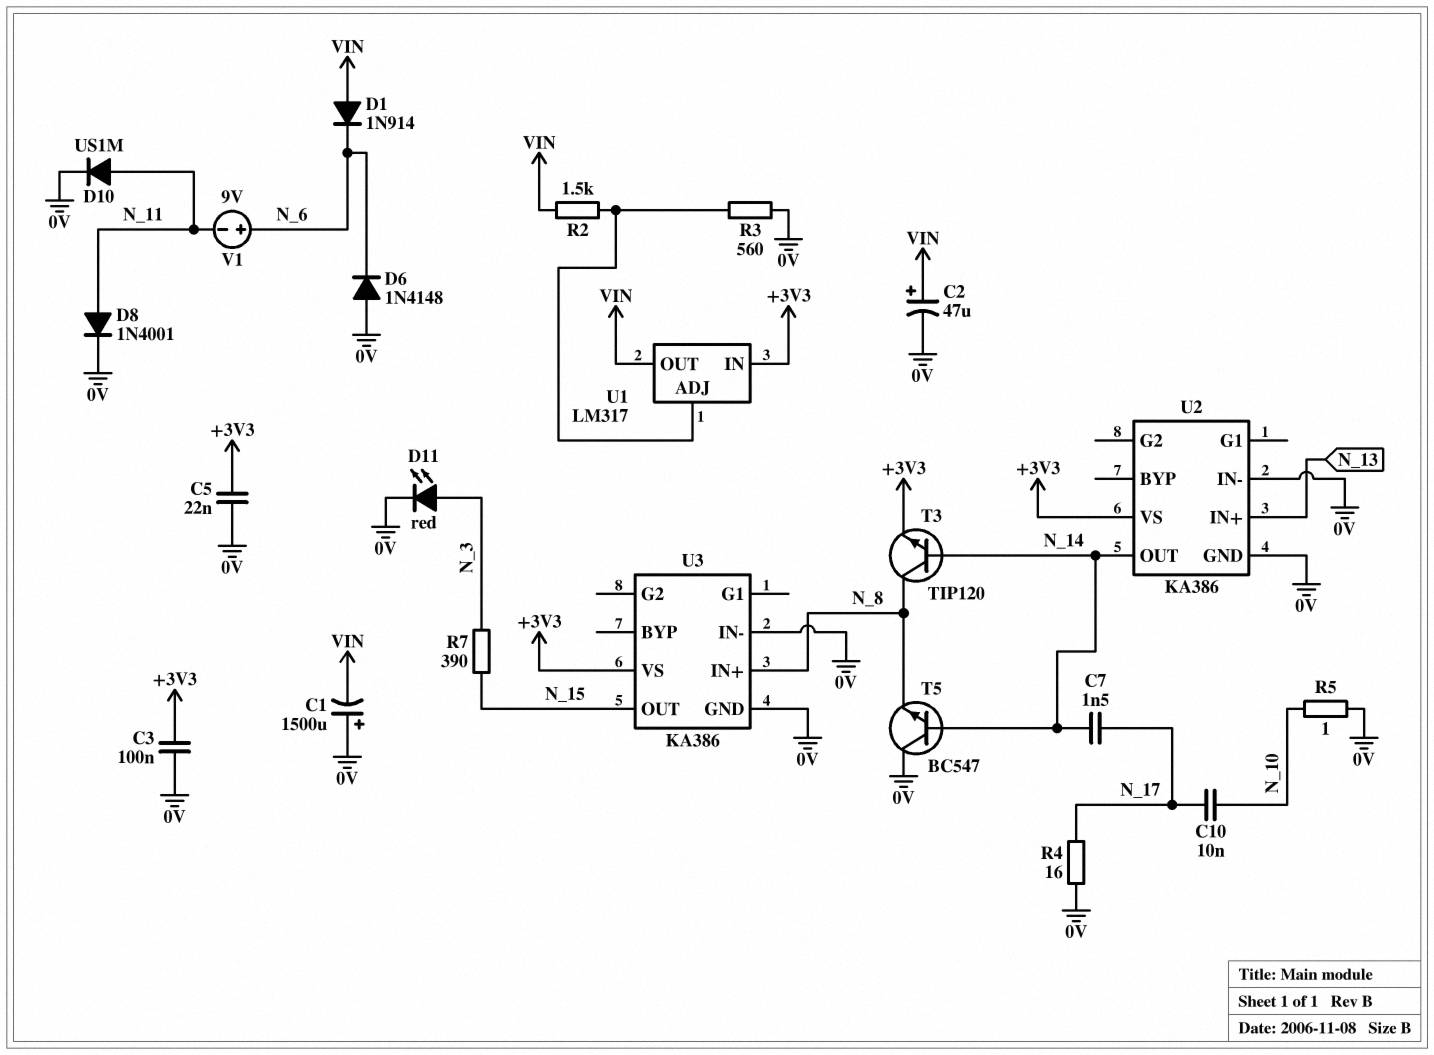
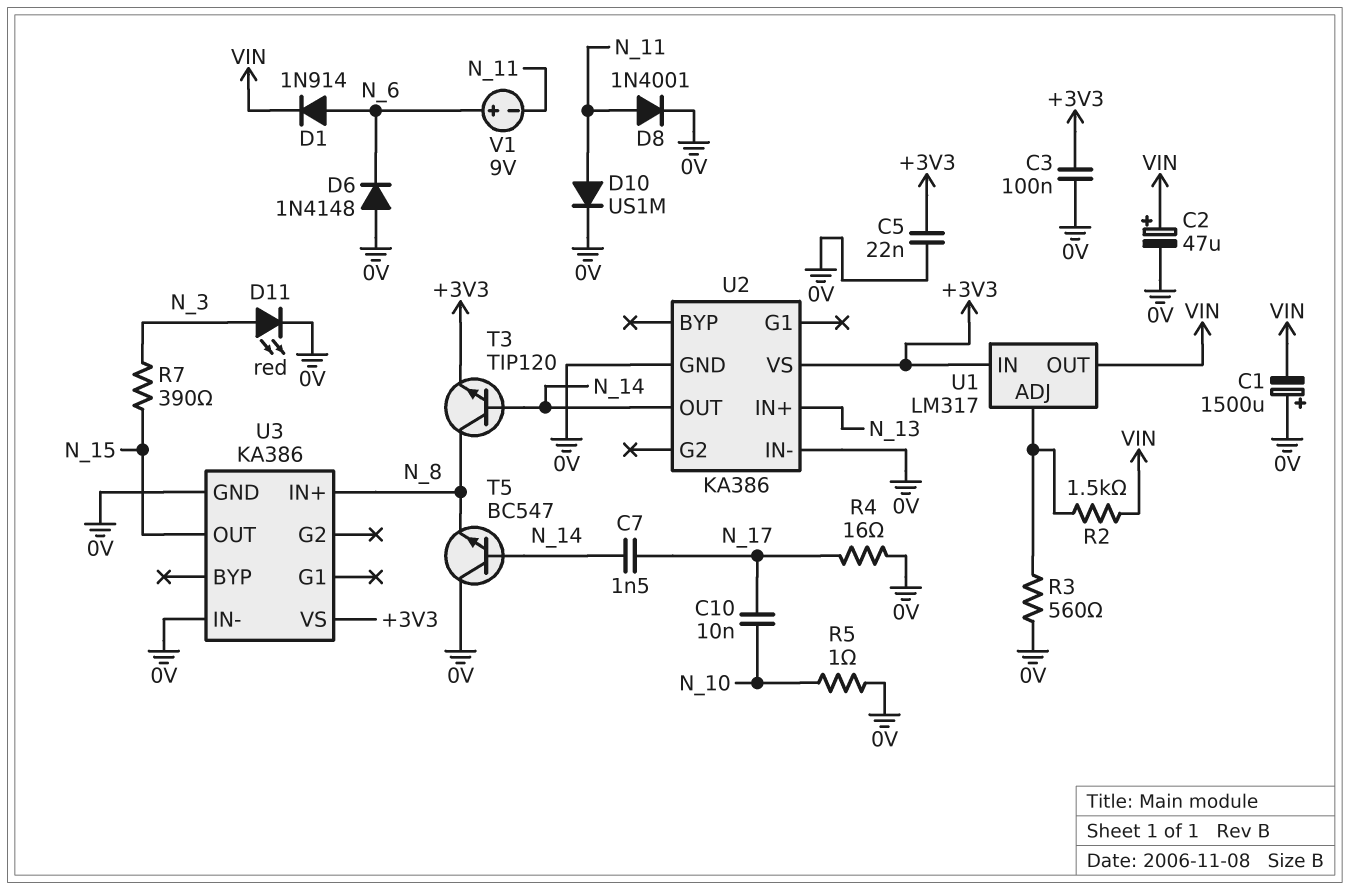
D1: diode 1N914 (A VIN, K N_6) -> diode 1N914 (A N_6, K VIN)

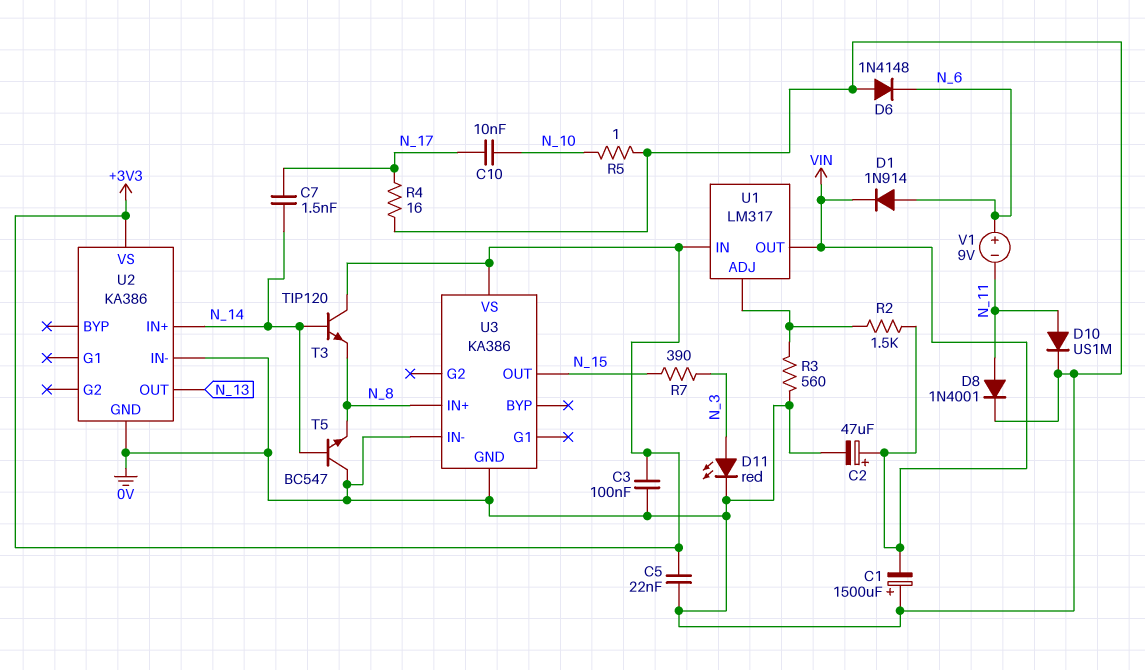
T3: NPN TIP120 (B N_14, C N_8, E +3V3) -> NPN TIP120 (B N_14, C +3V3, E N_8)
U2 pin IN+: N_13 -> N_14
U2 pin OUT: N_14 -> N_13

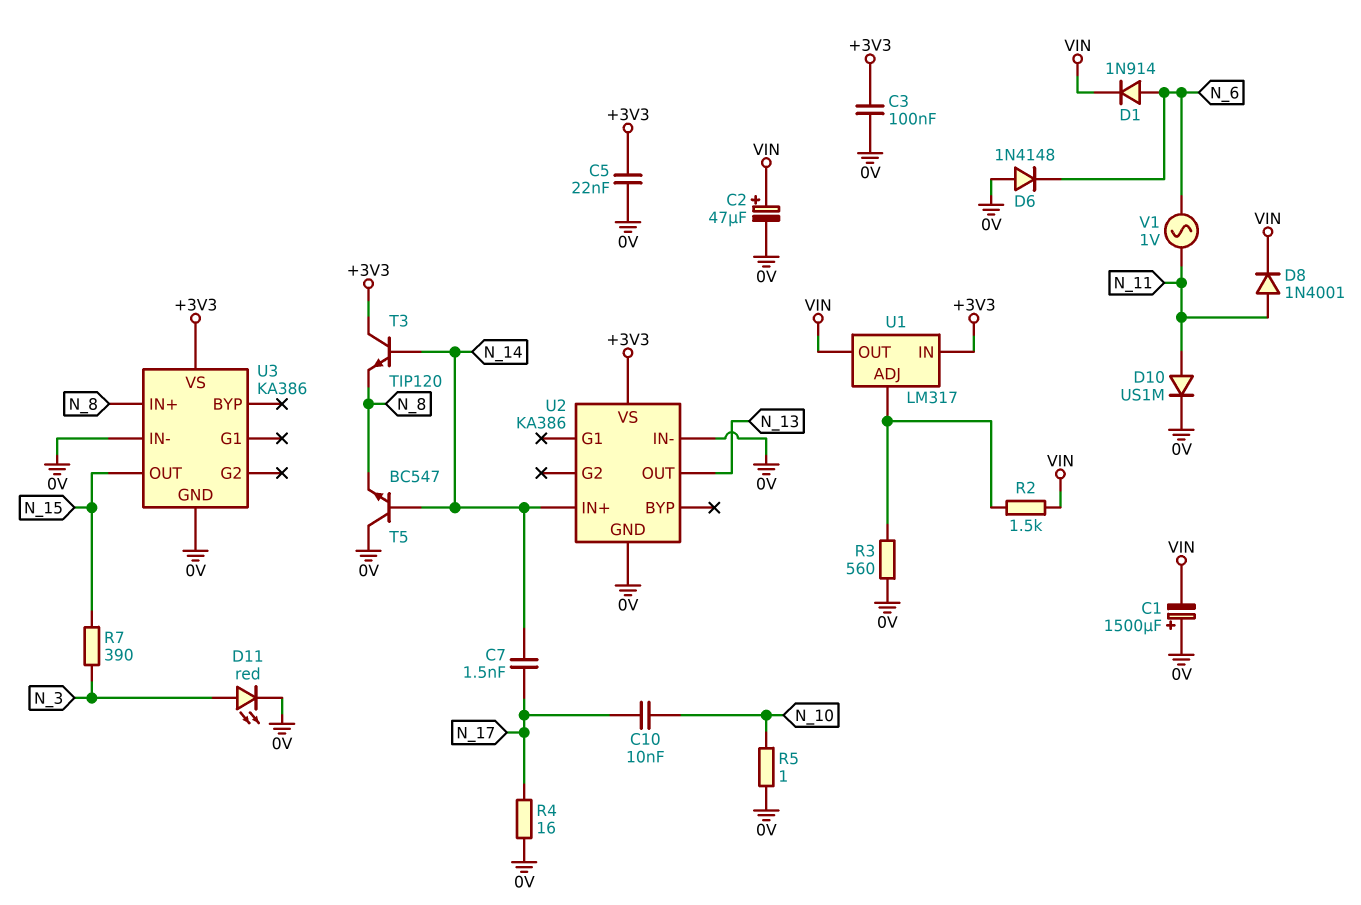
D8: diode 1N4001 (A N_11, K 0V) -> diode 1N4001 (A N_11, K VIN)
V1: 9V (plus N_6, minus N_11) -> AC 1V (N_6, N_11)

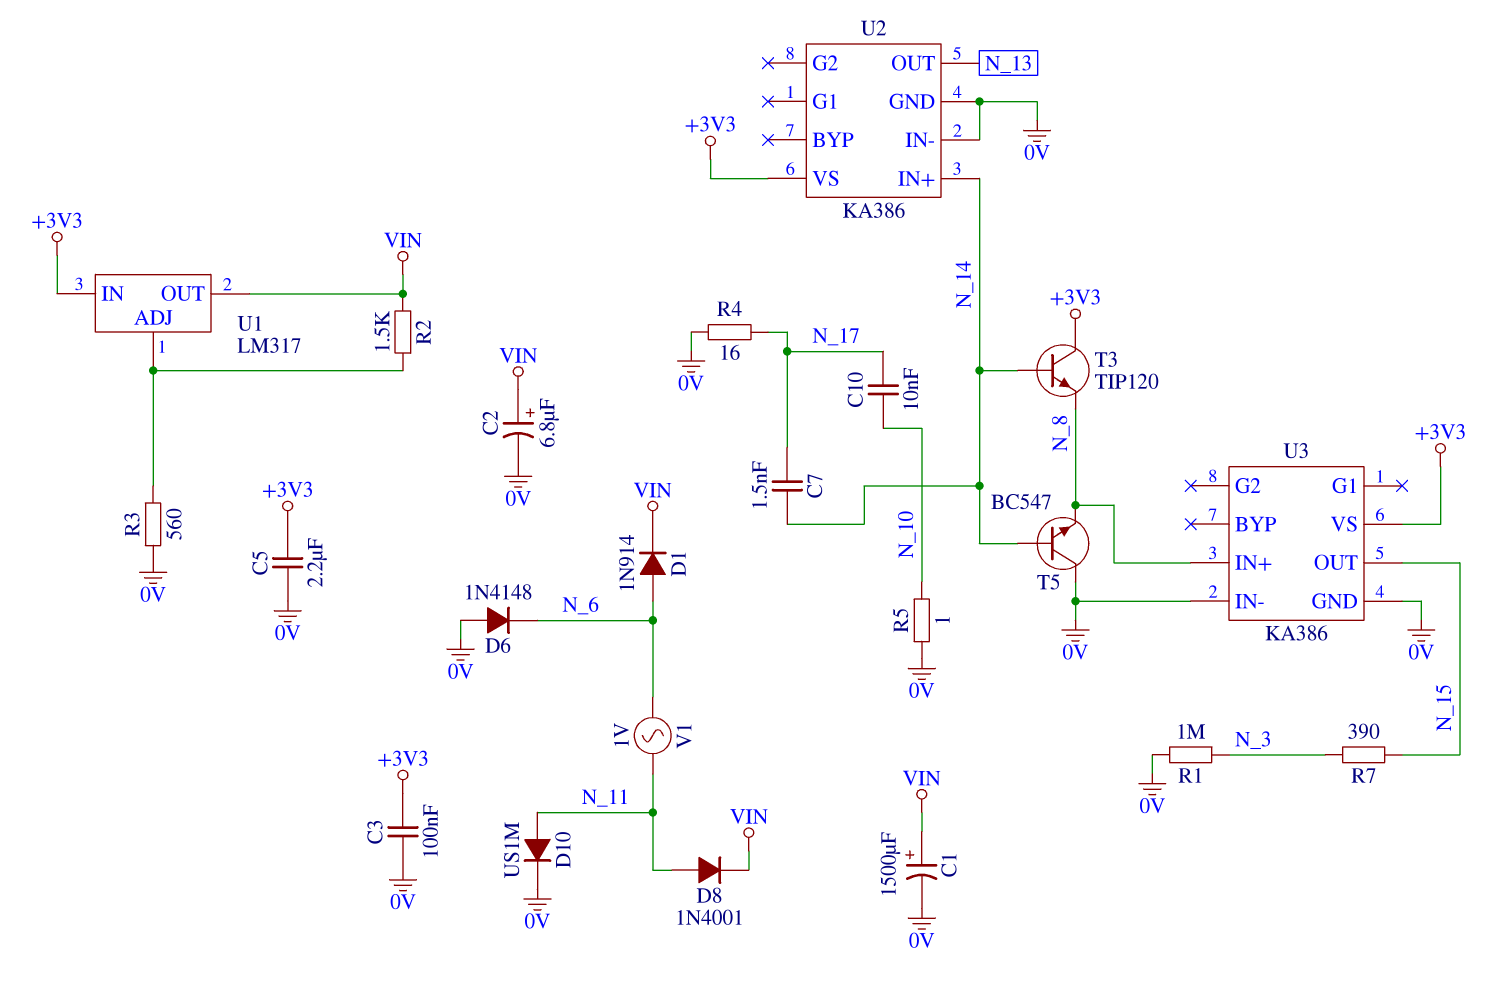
C1: 1500uF (plus 0V, minus VIN) -> 1500uF (plus VIN, minus 0V)
C2: 47uF (plus VIN, minus 0V) -> 6.8uF (plus VIN, minus 0V)
C5: 22nF (+3V3, 0V) -> 2.2uF (+3V3, 0V)
D11: LED red (A N_3, K 0V) -> none
R1: none -> 1M (0V, N_3)

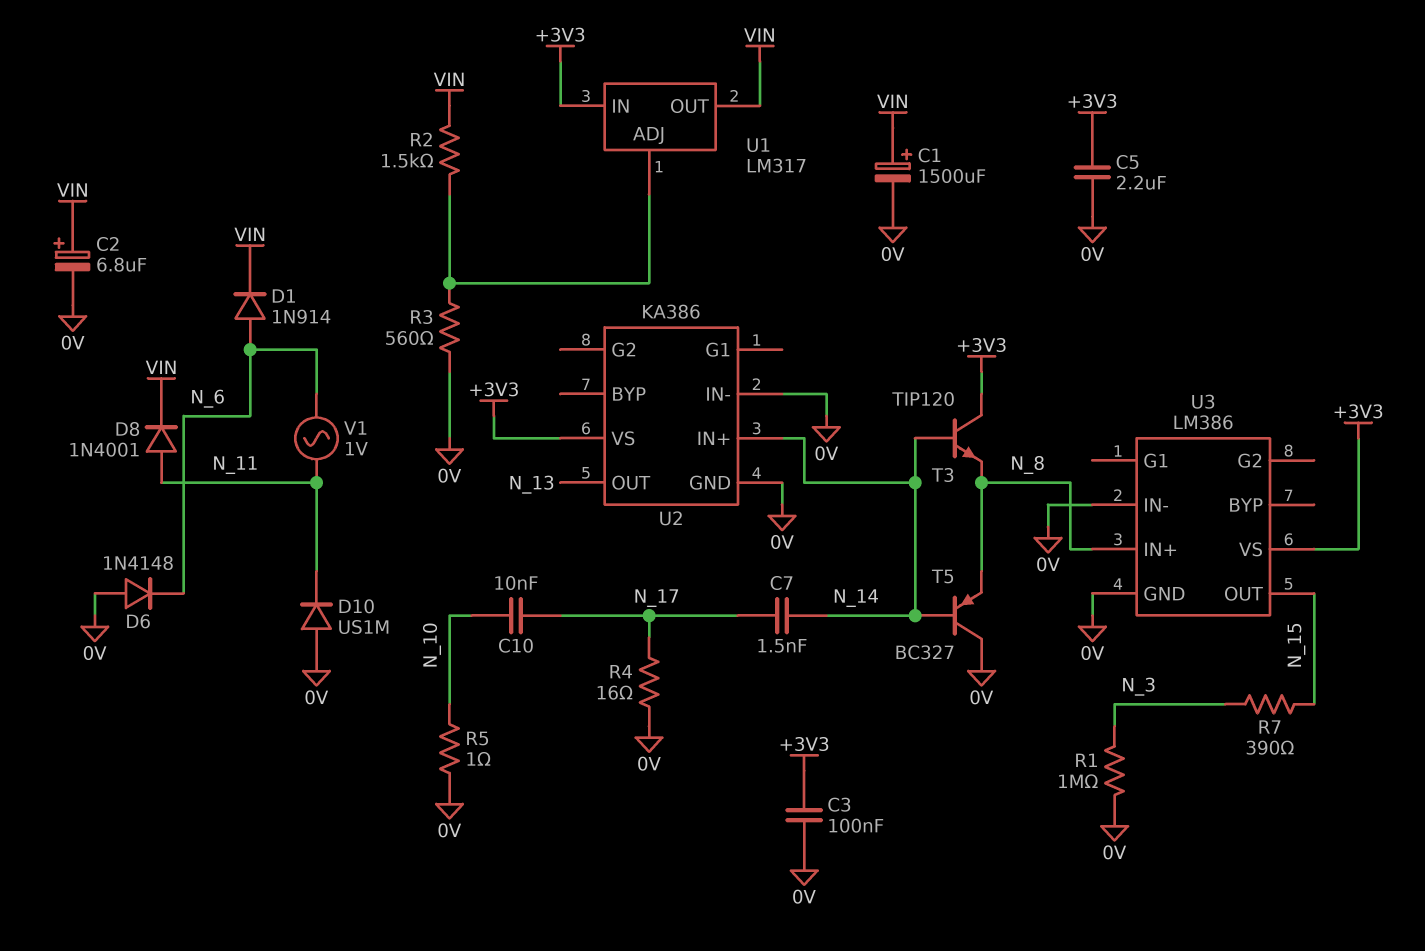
D10: diode US1M (A N_11, K 0V) -> diode US1M (A 0V, K N_11)
T5: NPN BC547 (B N_14, C 0V, E N_8) -> PNP BC327 (B N_14, C 0V, E N_8)
U3: KA386 -> LM386

